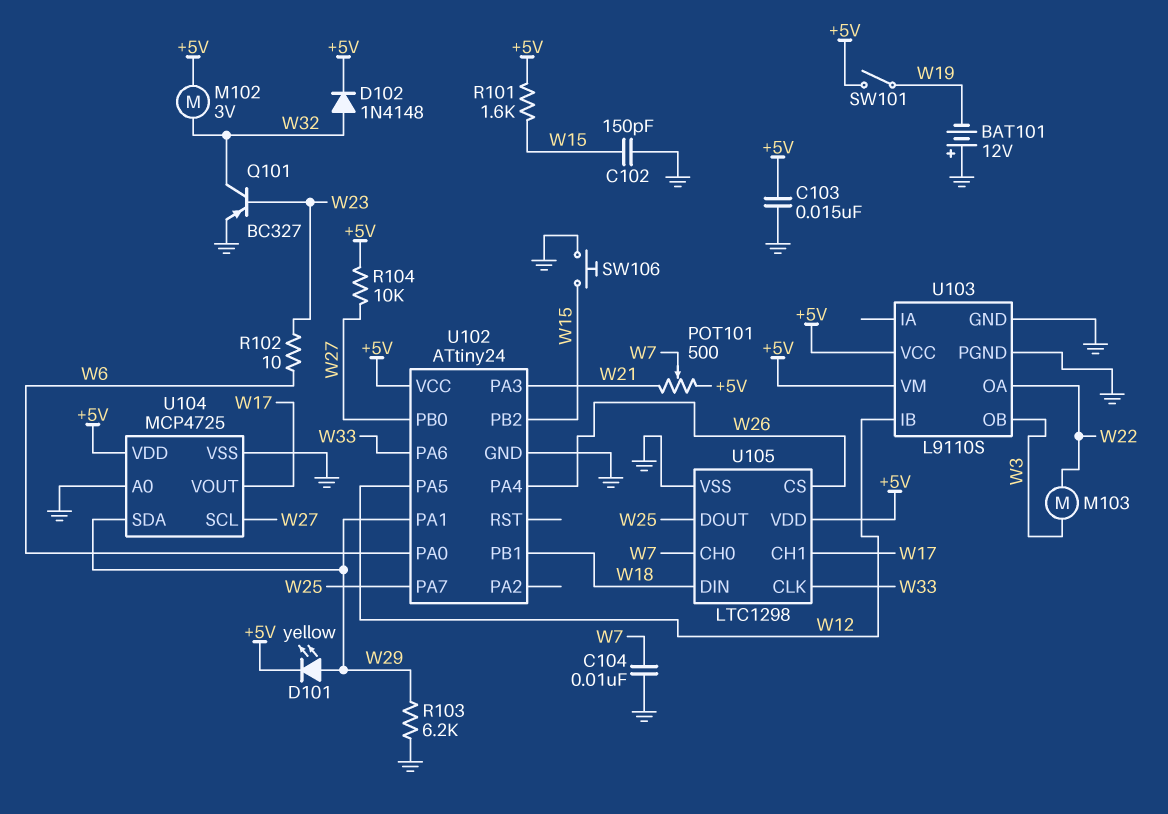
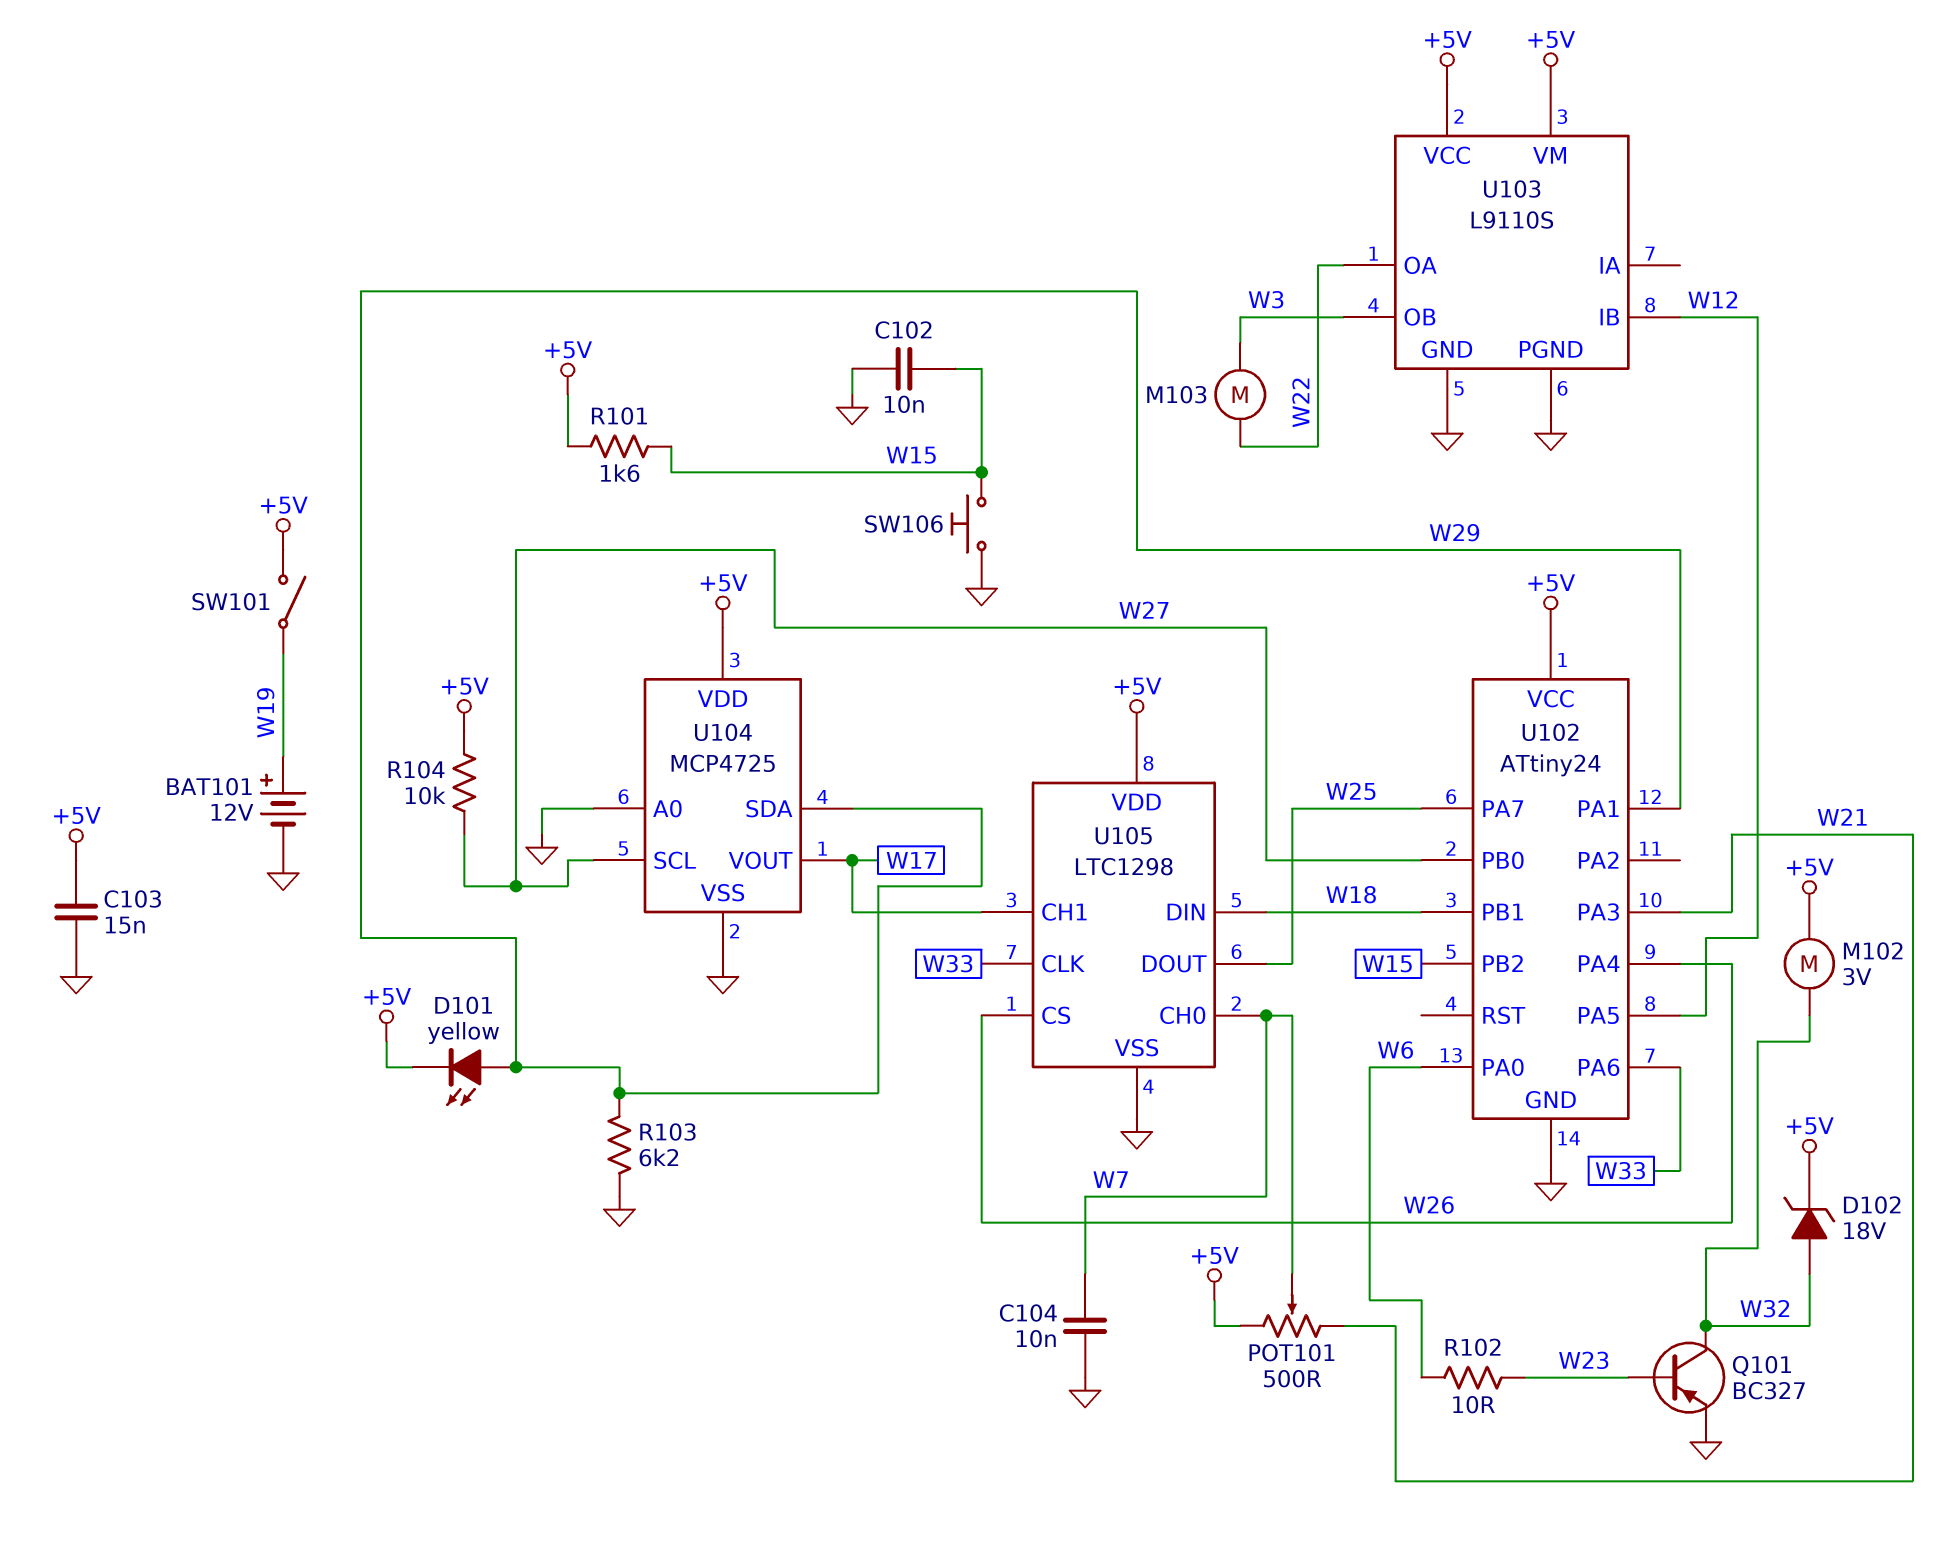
BAT101: 12V (plus GND, minus W19) -> 12V (plus W19, minus GND)
C102: 150pF (GND, W15) -> 10nF (GND, W15)
D102: diode 1N4148 (A W32, K +5V) -> zener 18V (A W32, K +5V)

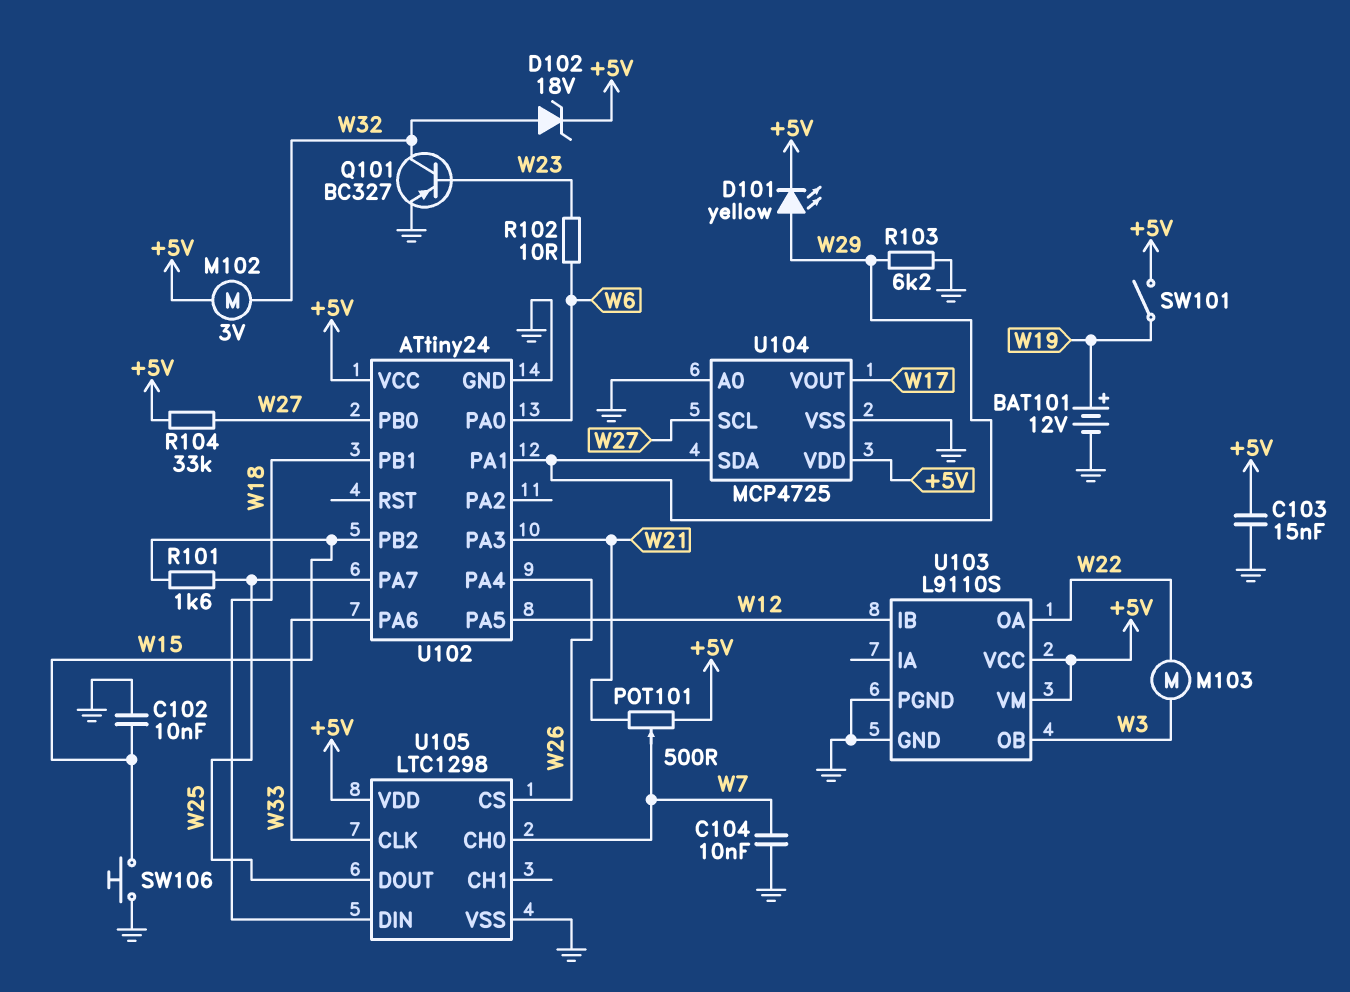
R101: 1.6k (+5V, W15) -> 1.6k (W15, W25)
R104: 10k (+5V, W27) -> 33k (+5V, W27)
U105 pin CH1: W17 -> none

